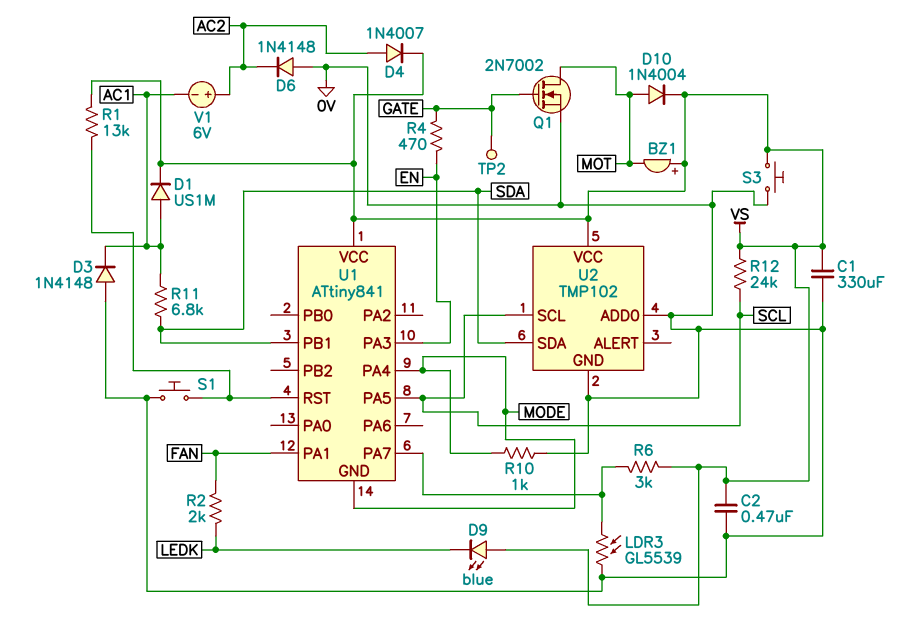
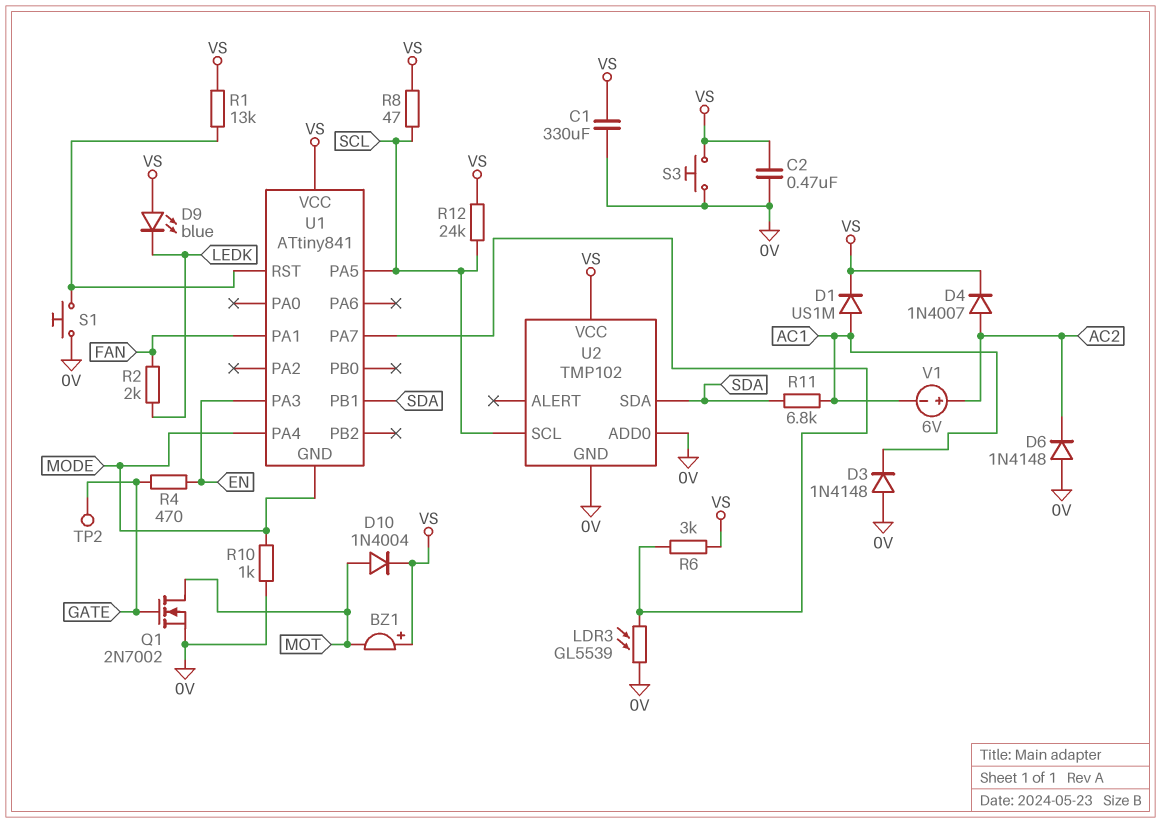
R8: none -> 47 (SCL, VS)

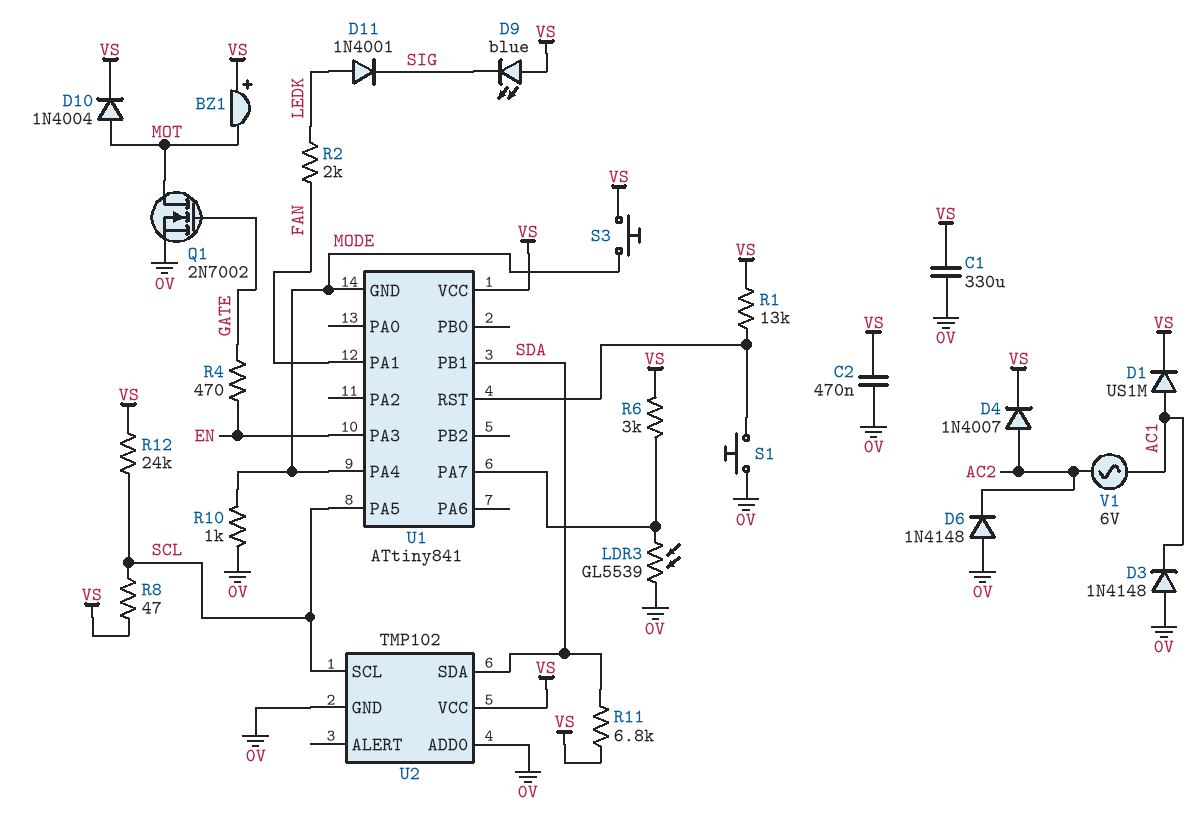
D9: LED blue (A VS, K LEDK) -> LED blue (A VS, K SIG)
D11: none -> diode 1N4001 (A LEDK, K SIG)
R11: 6.8k (AC1, SDA) -> 6.8k (SDA, VS)
S3: button (0V, VS) -> button (MODE, VS)
TP2: test point (GATE) -> none
V1: 6V (plus AC2, minus AC1) -> AC 6V (AC1, AC2)

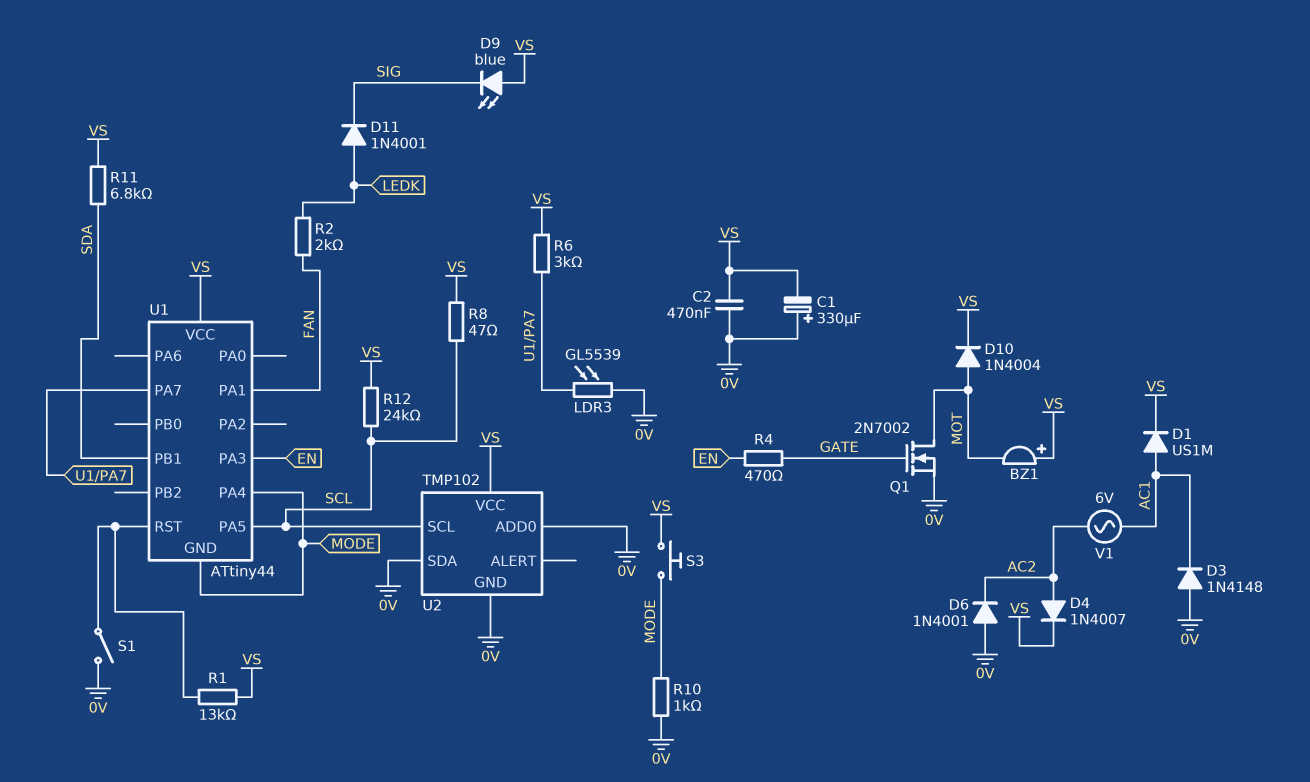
C1: 330uF (0V, VS) -> 330uF (plus 0V, minus VS)
D6: diode 1N4148 (A 0V, K AC2) -> diode 1N4001 (A 0V, K AC2)
S1: button (0V, U1/RST) -> switch (0V, U1/RST)
U1: ATtiny841 -> ATtiny44
U2 pin SDA: SDA -> 0V

